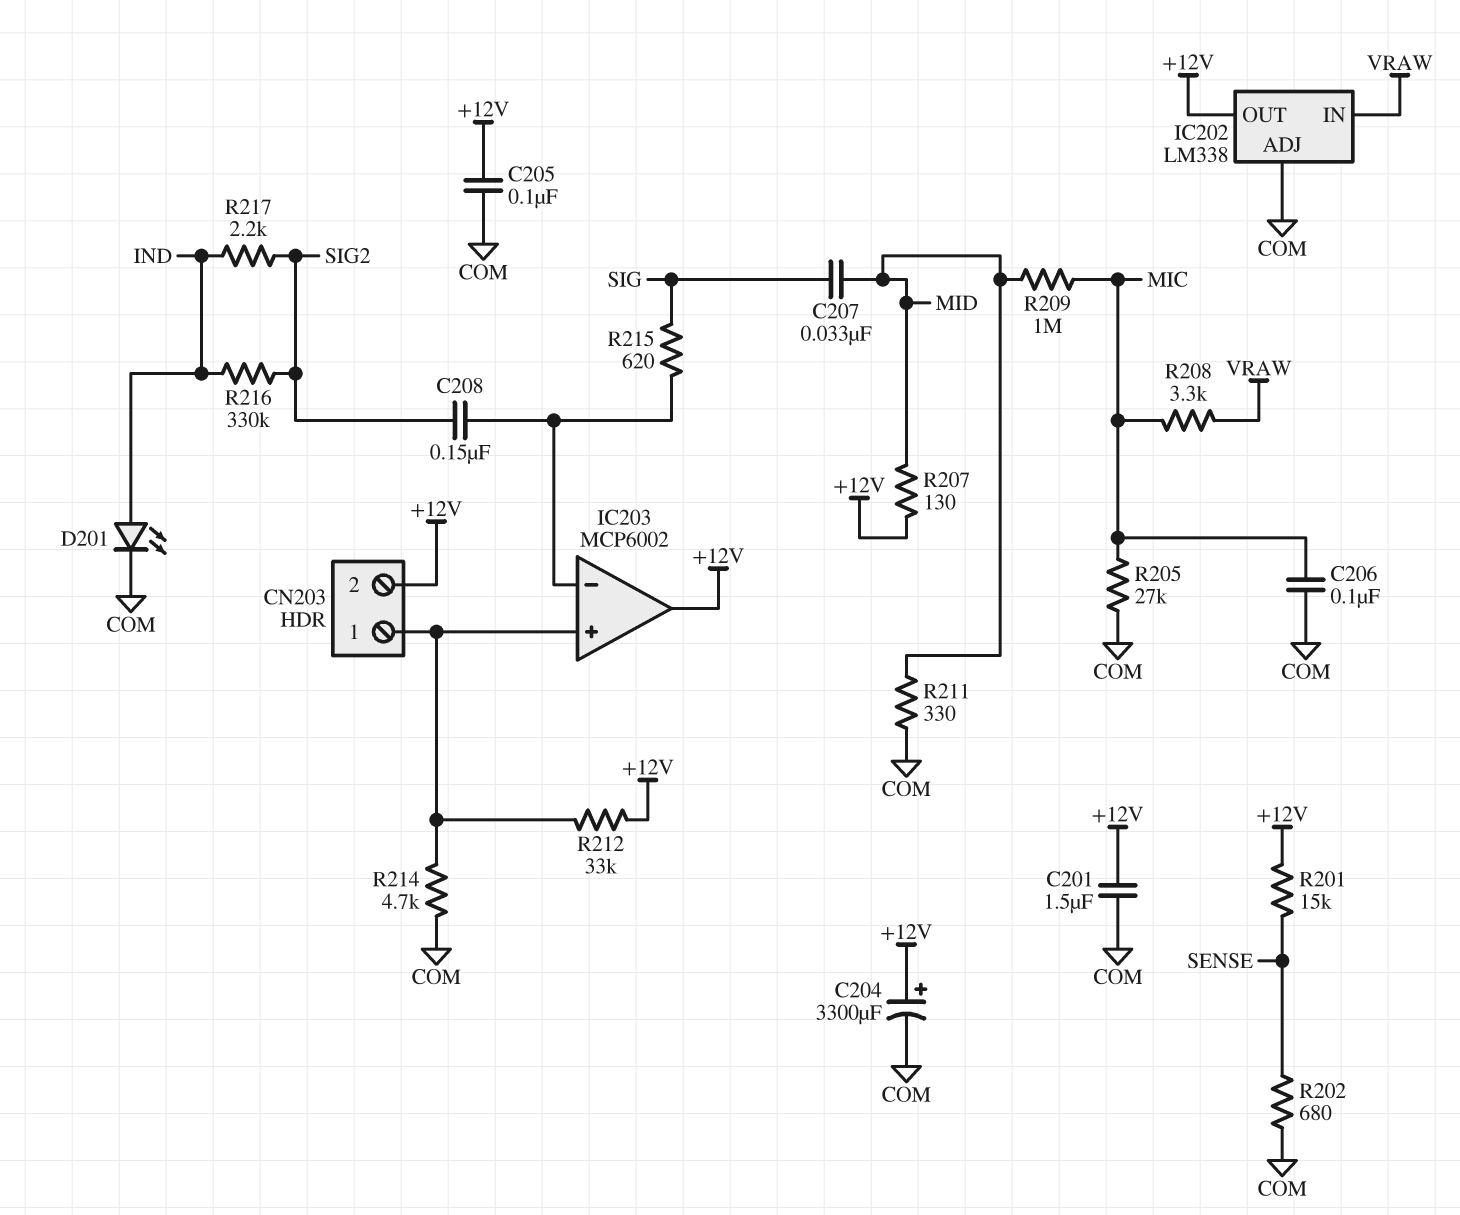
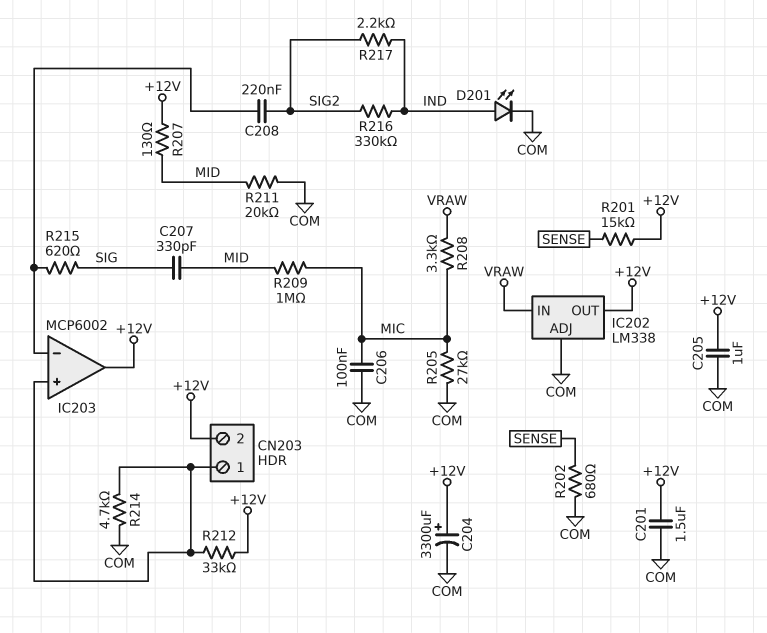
C205: 100nF (+12V, COM) -> 1uF (+12V, COM)
C207: 33nF (MID, SIG) -> 330pF (MID, SIG)
C208: 150nF (IC203/in-, SIG2) -> 220nF (IC203/in-, SIG2)
R211: 330 (COM, MID) -> 20k (COM, MID)

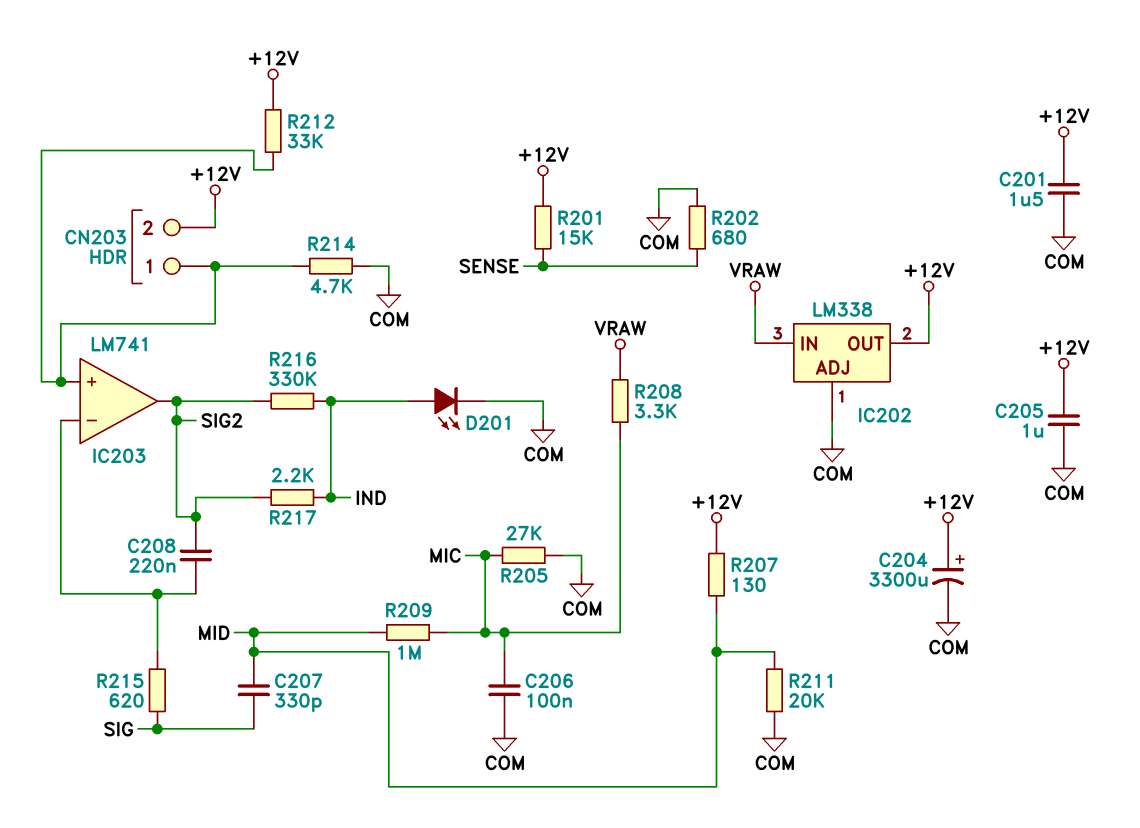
IC203: MCP6002 -> LM741
IC203 pin out: +12V -> SIG2

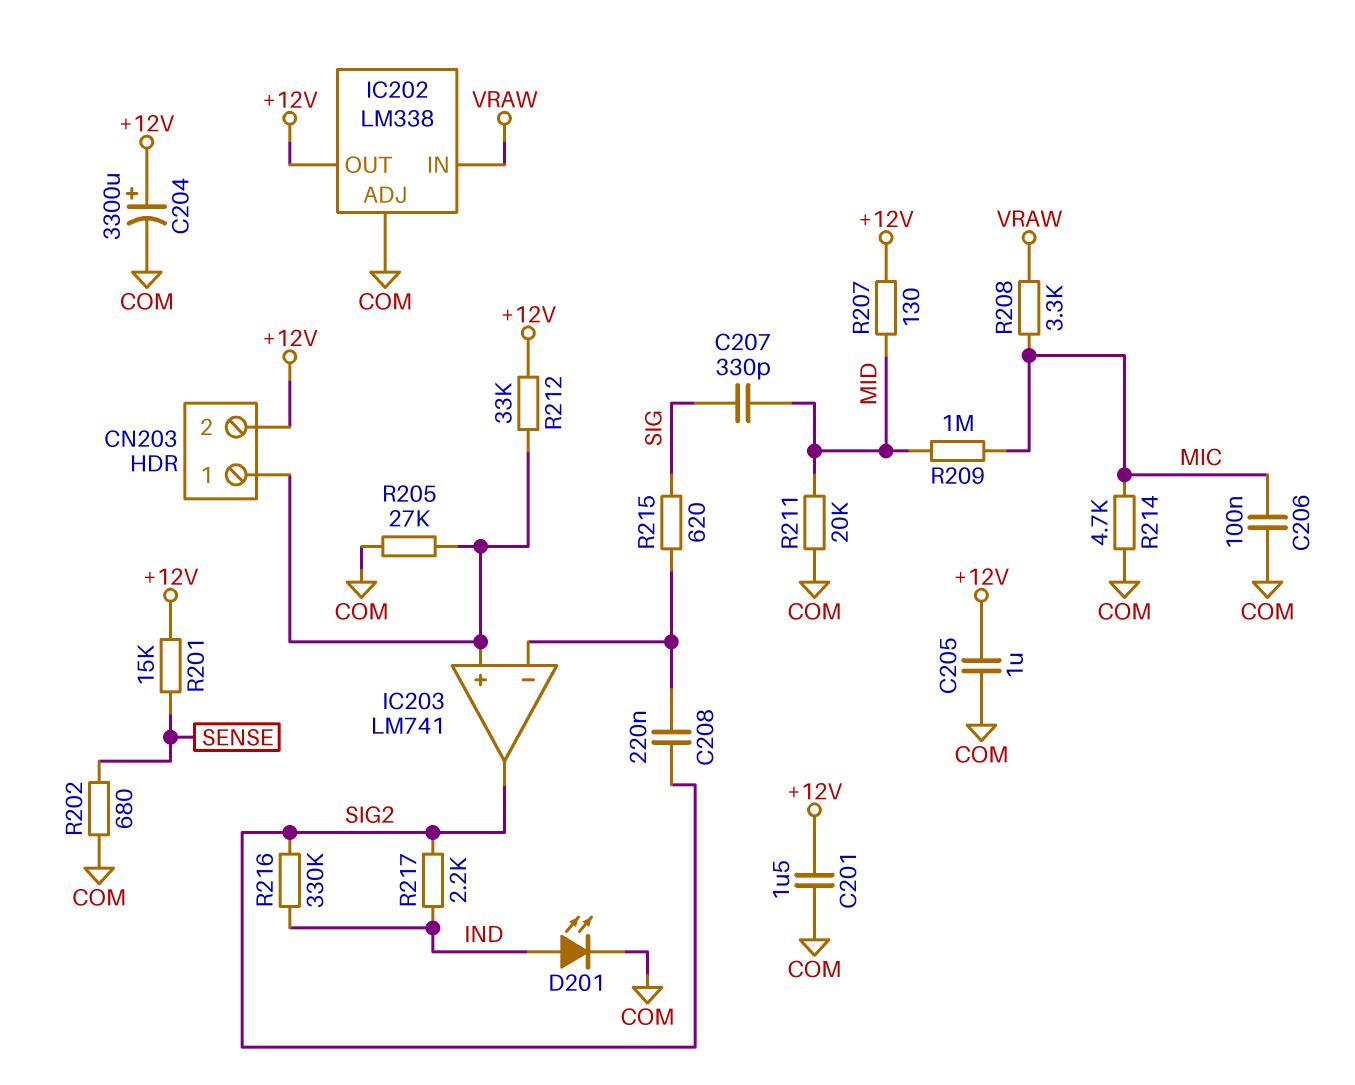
R205: 27k (COM, MIC) -> 27k (CN203/1, COM)
R214: 4.7k (CN203/1, COM) -> 4.7k (COM, MIC)

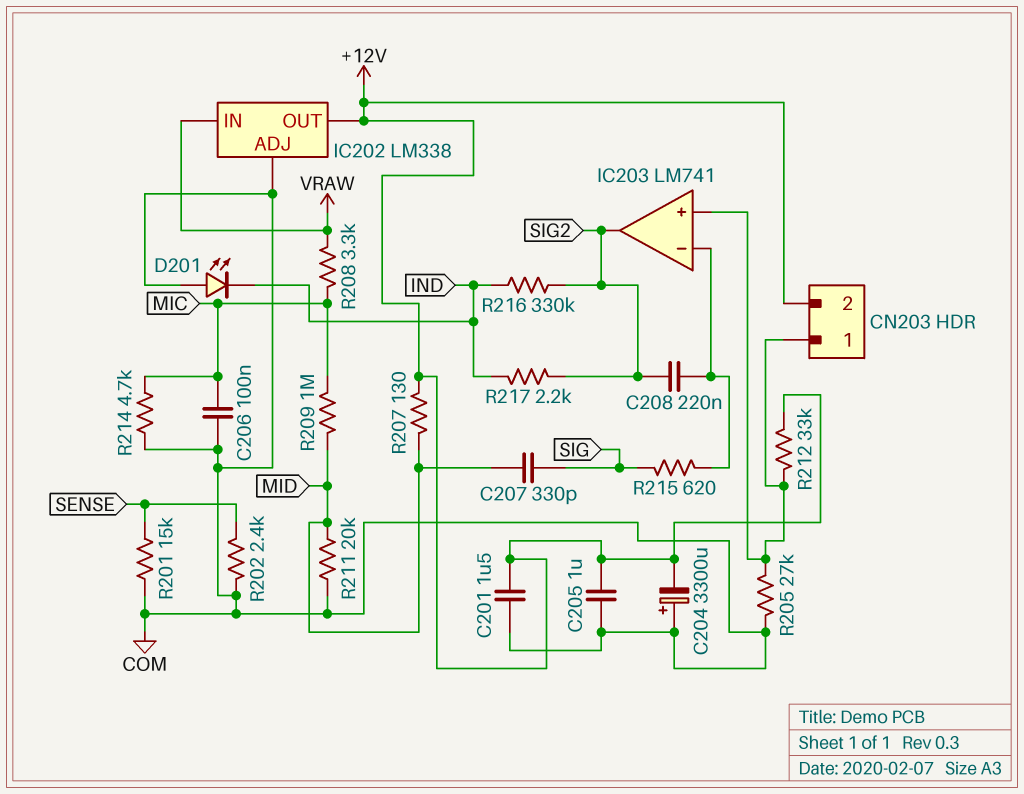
C204: 3300uF (plus +12V, minus COM) -> 3300uF (plus COM, minus +12V)
D201: LED (A IND, K COM) -> LED (A COM, K IND)
R201: 15k (+12V, SENSE) -> 15k (COM, SENSE)
R202: 680 (COM, SENSE) -> 2.4k (COM, SENSE)

